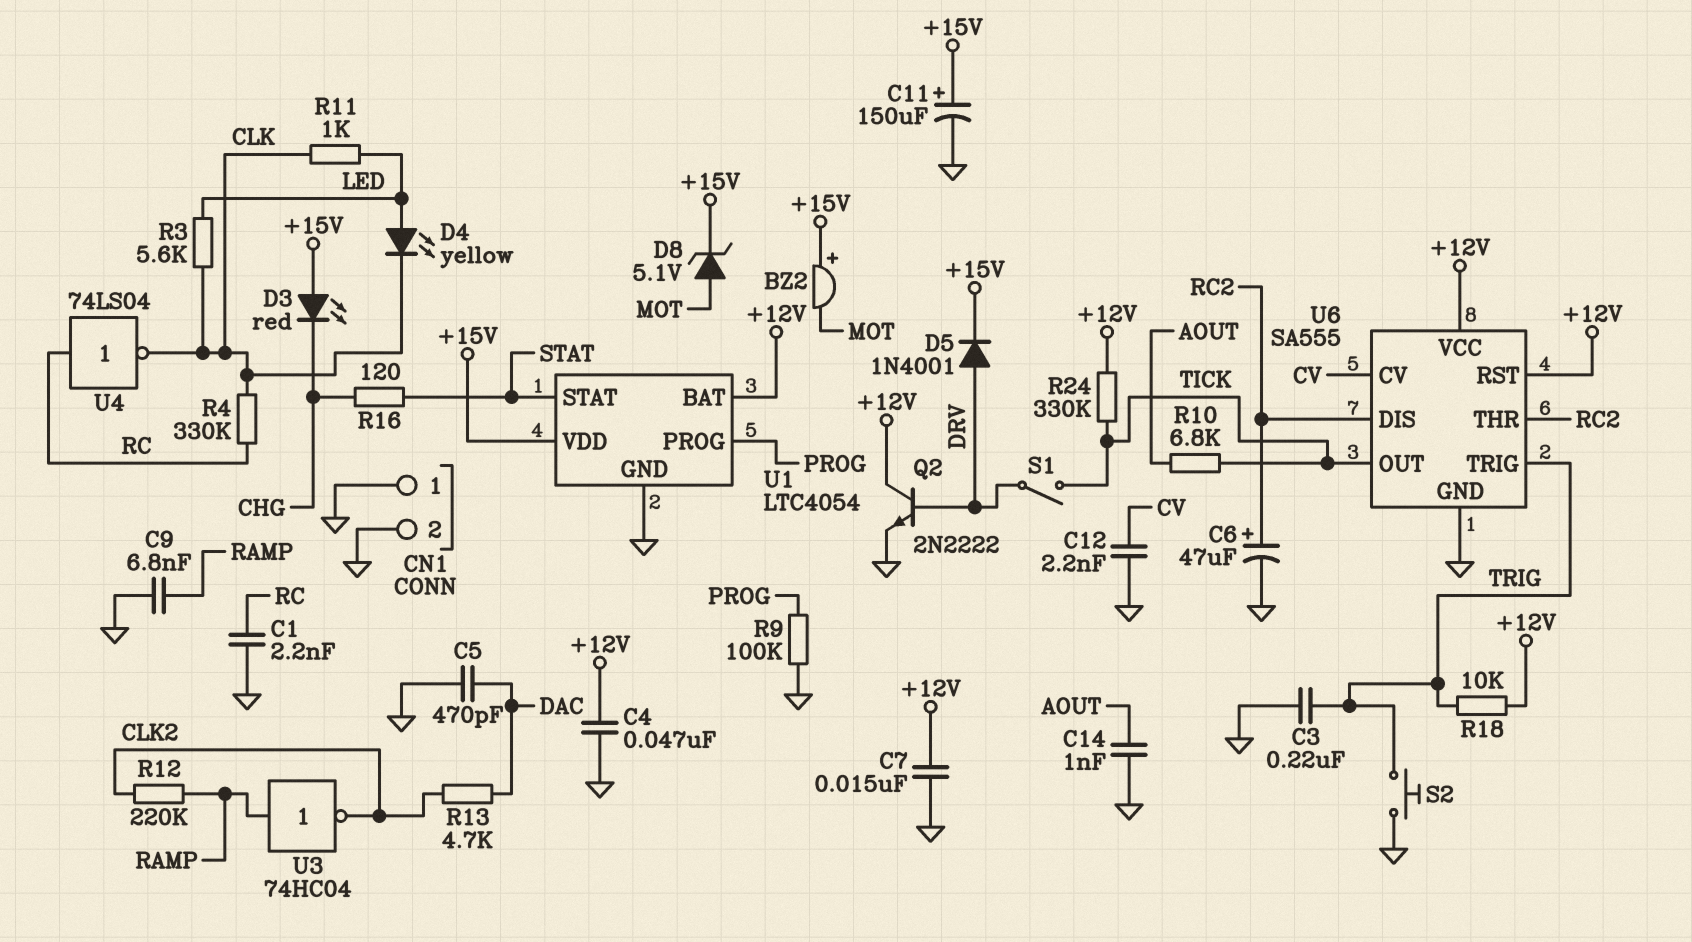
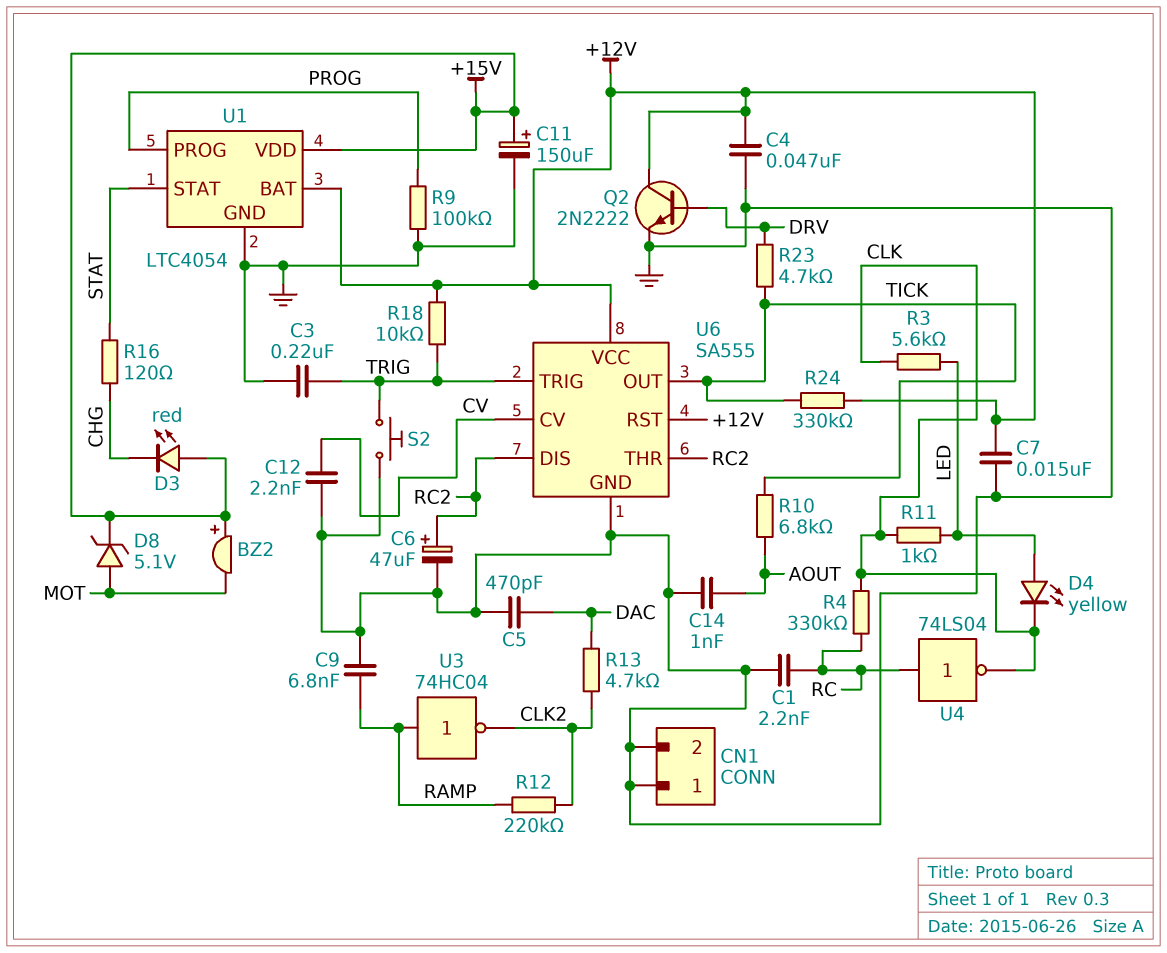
D5: diode 1N4001 (A DRV, K +15V) -> none
R23: none -> 4.7k (DRV, TICK)
S1: switch (DRV, TICK) -> none

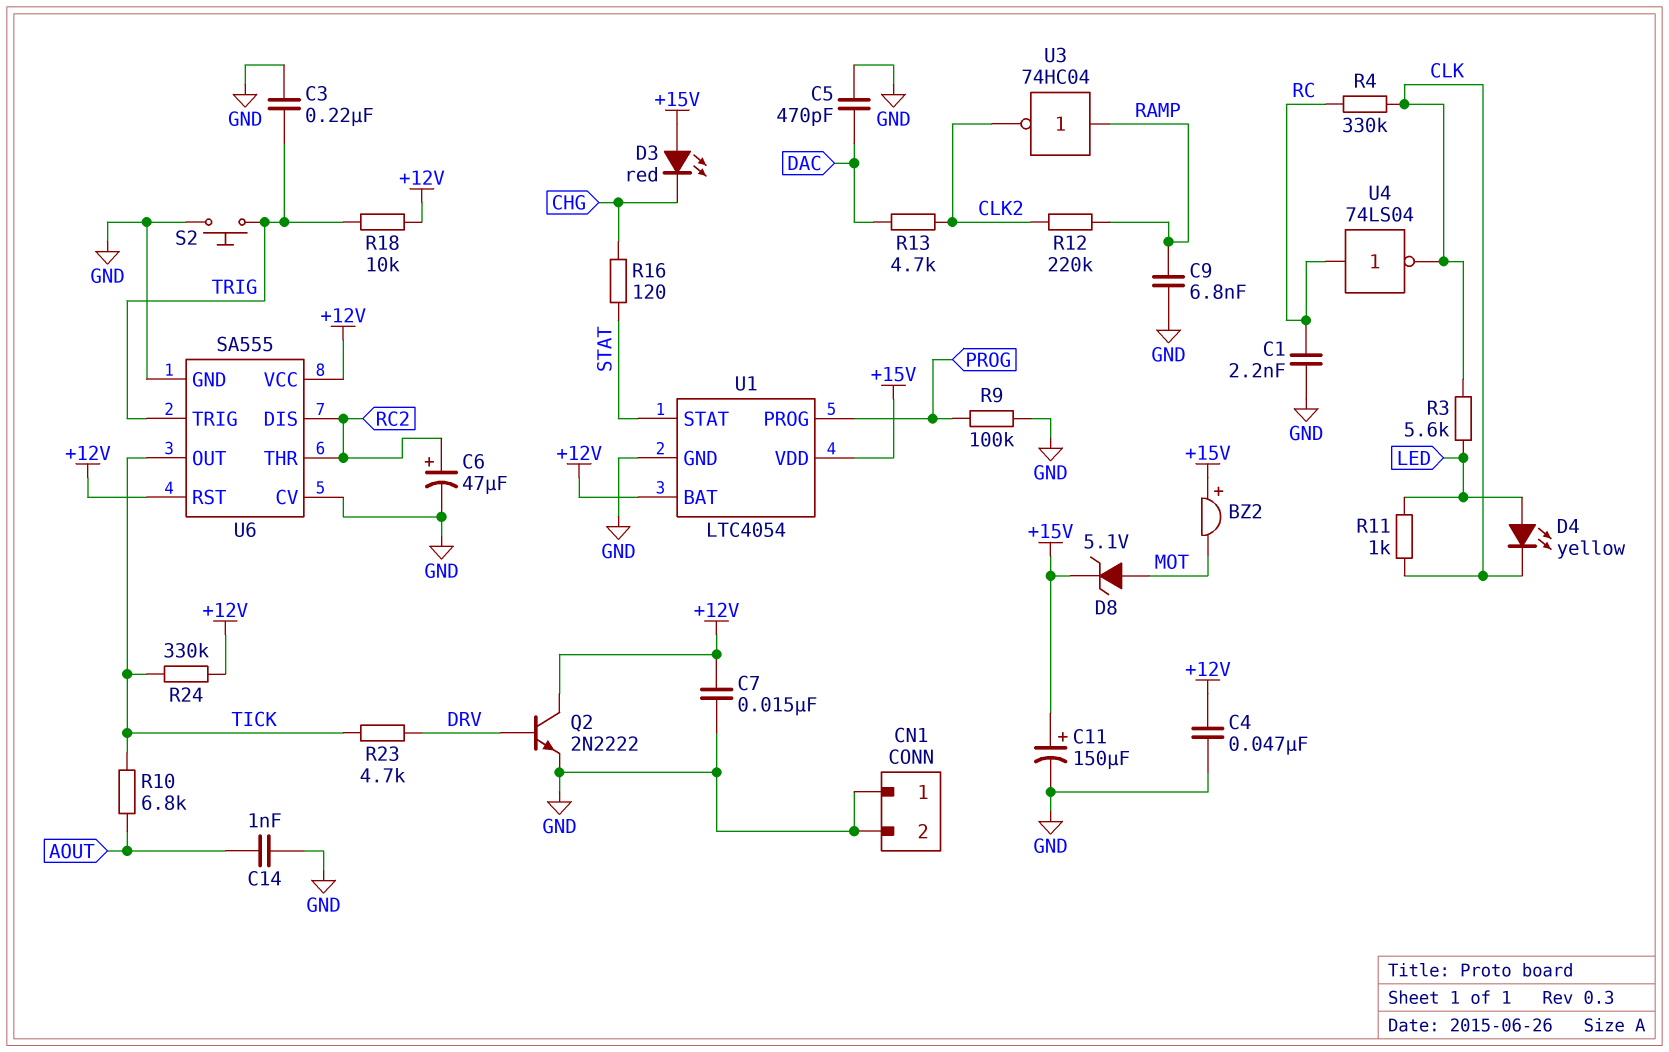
C12: 2.2nF (CV, GND) -> none
U6 pin CV: CV -> GND

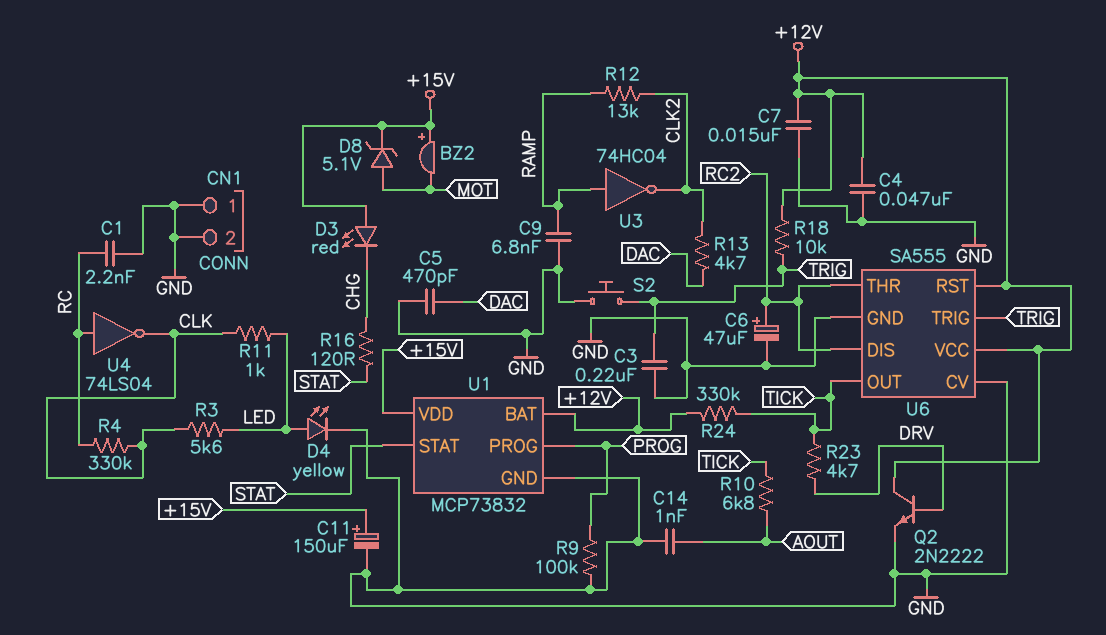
D4: LED yellow (A LED, K CLK) -> LED yellow (A LED, K GND)
R12: 220k (CLK2, RAMP) -> 13k (CLK2, RAMP)
U1: LTC4054 -> MCP73832

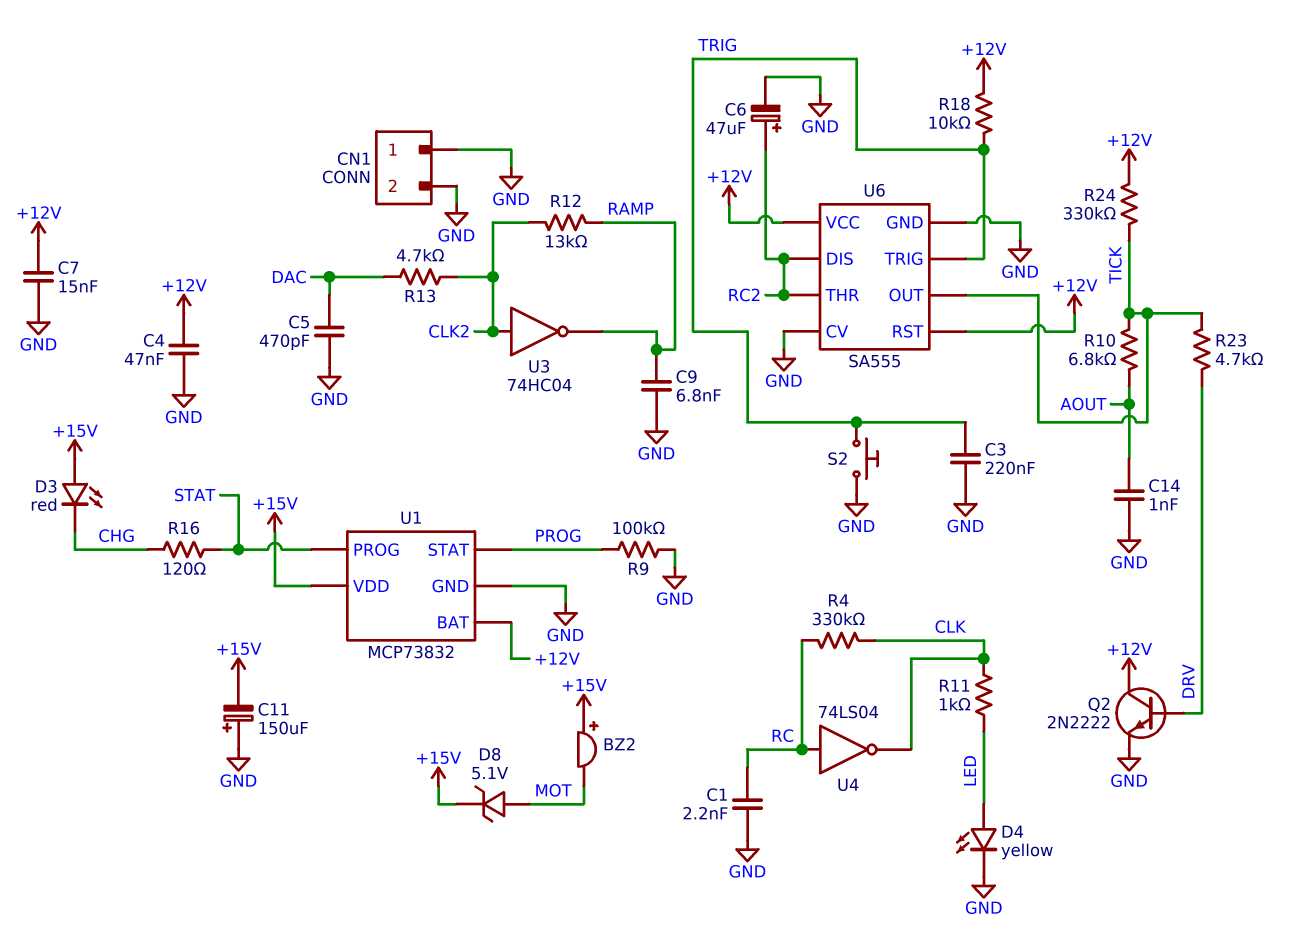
C11: 150uF (plus +15V, minus GND) -> 150uF (plus GND, minus +15V)
R3: 5.6k (CLK, LED) -> none
U1 pin PROG: PROG -> STAT
U1 pin STAT: STAT -> PROG
U3: NOT 74HC04 (in RAMP, out CLK2) -> NOT 74HC04 (in CLK2, out RAMP)

